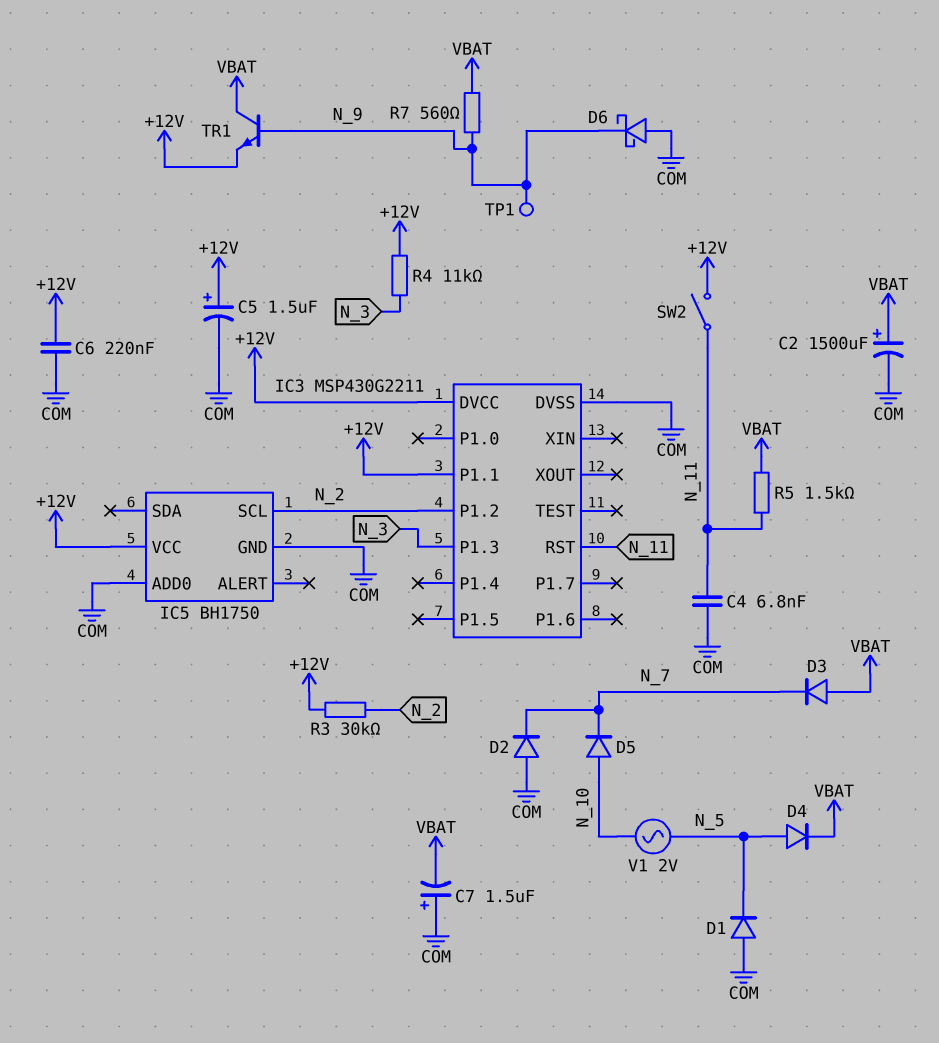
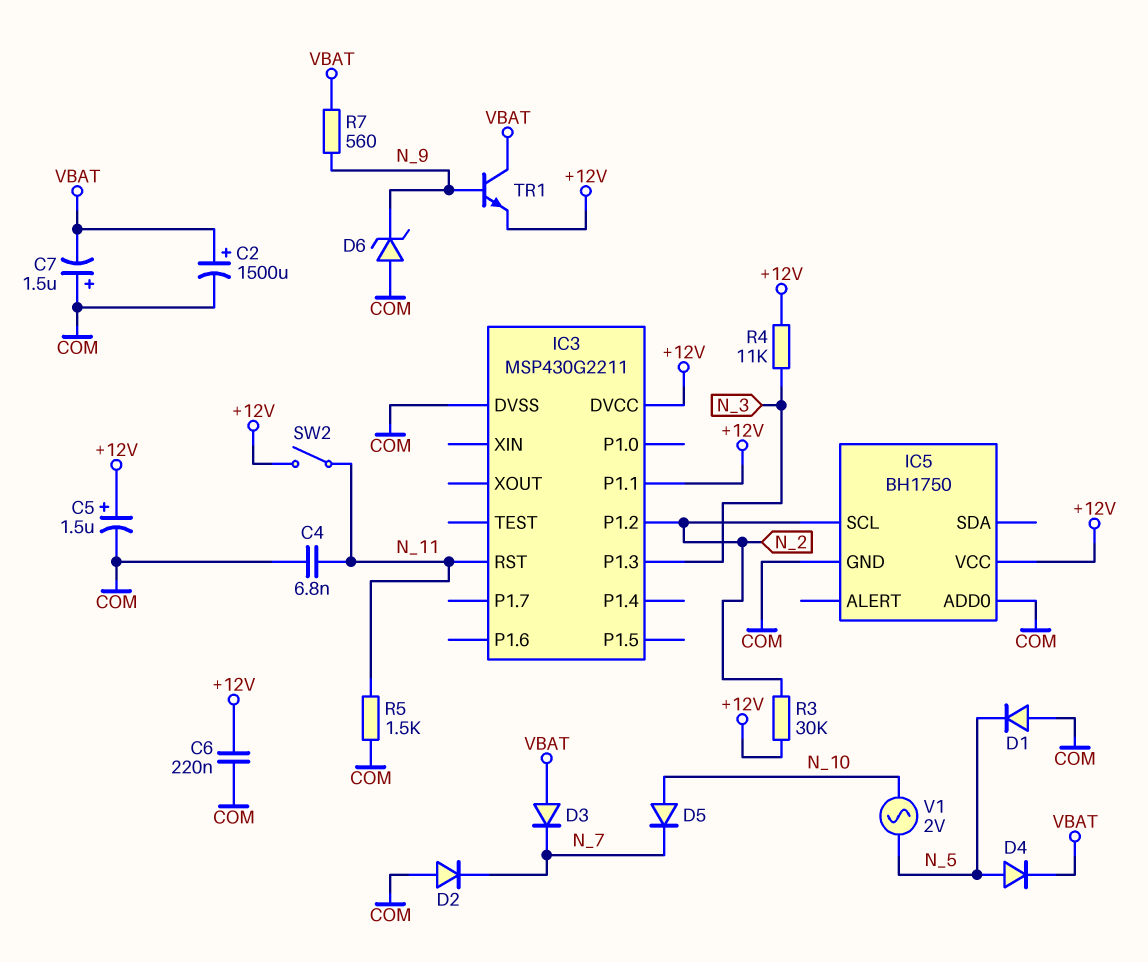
D6: schottky (A COM, K N_9) -> zener (A COM, K N_9)
R5: 1.5k (N_11, VBAT) -> 1.5k (COM, N_11)
TP1: test point (N_9) -> none

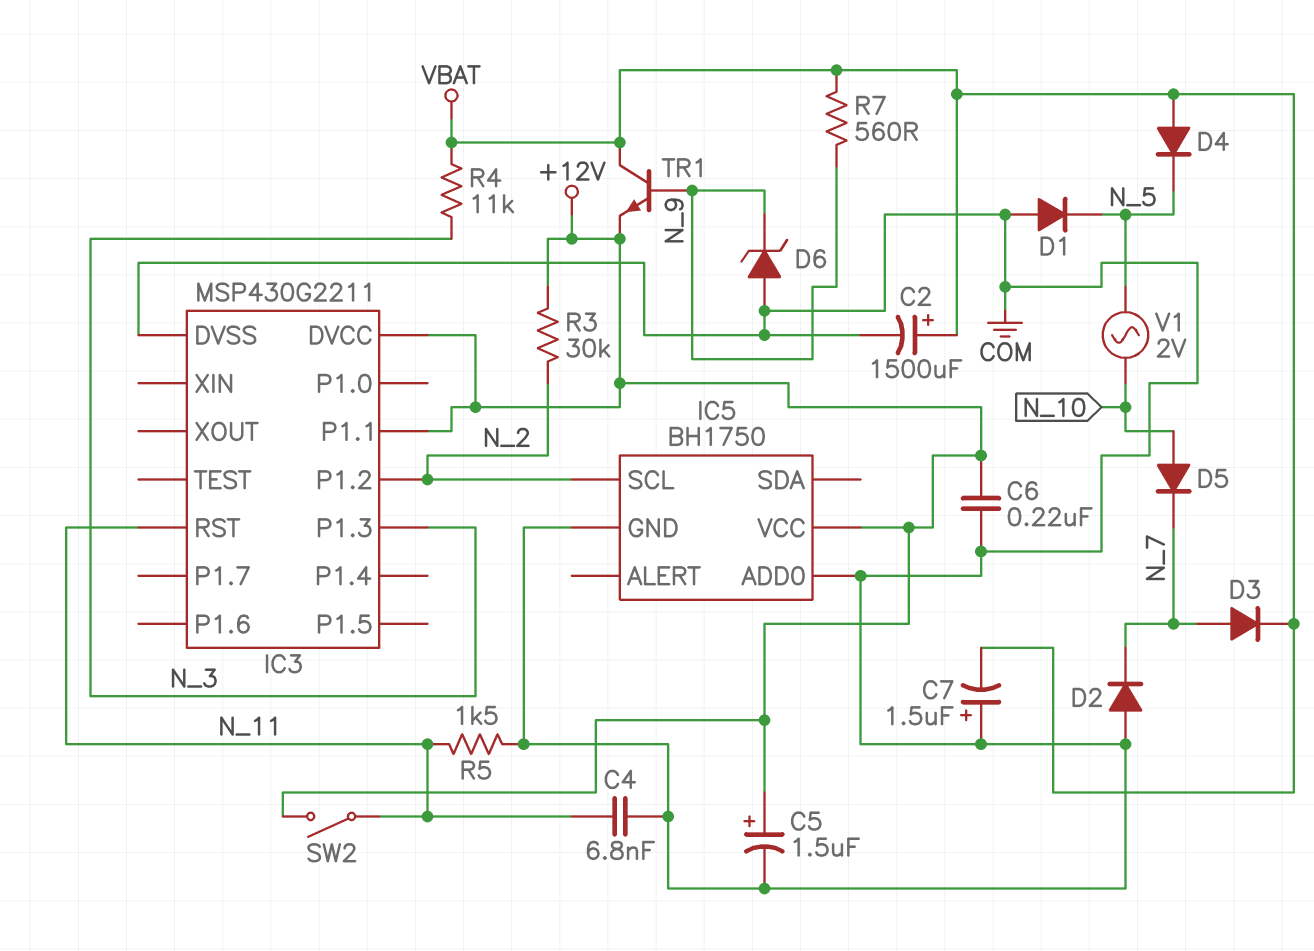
D3: diode (A VBAT, K N_7) -> diode (A N_7, K VBAT)
D4: diode (A N_5, K VBAT) -> diode (A VBAT, K N_5)
R4: 11k (+12V, N_3) -> 11k (N_3, VBAT)

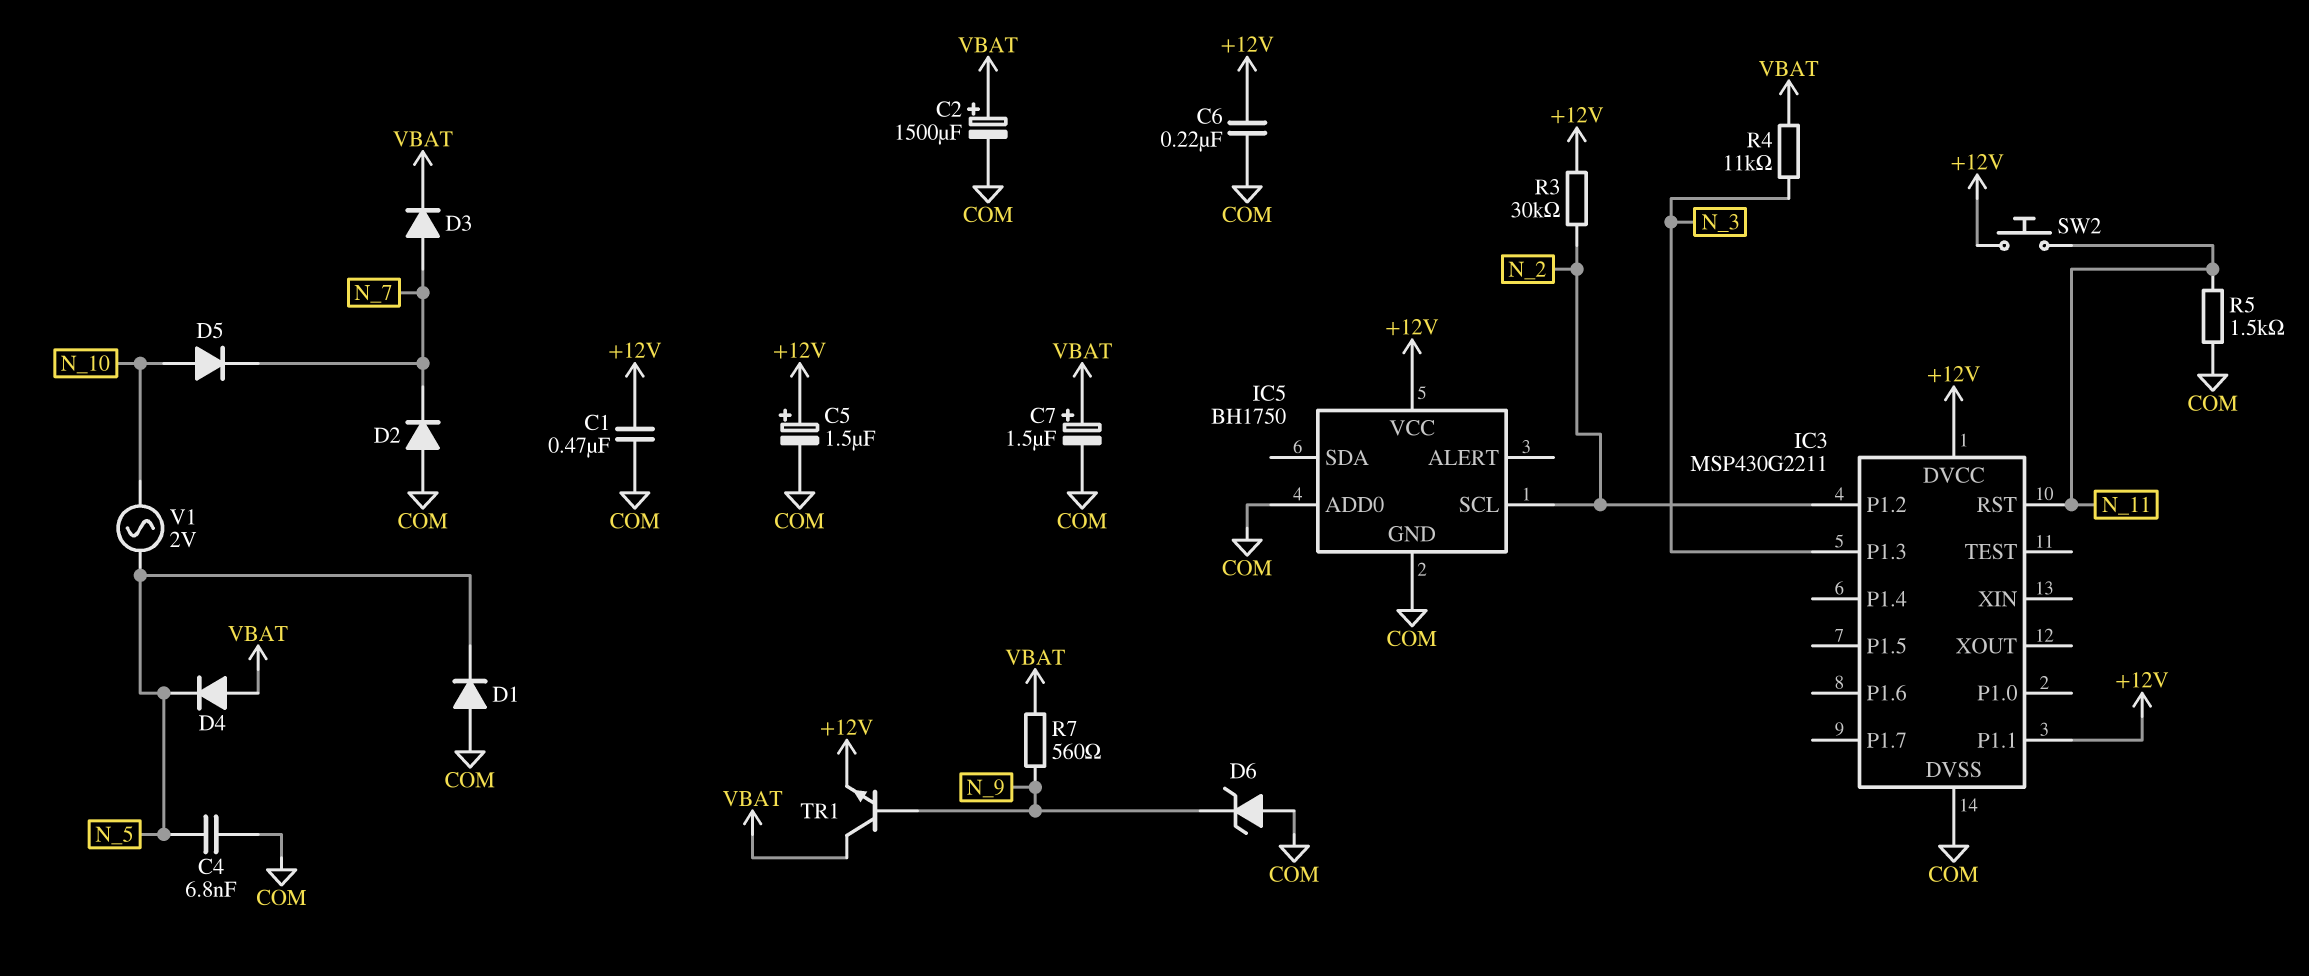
C1: none -> 470nF (+12V, COM)
C4: 6.8nF (COM, N_11) -> 6.8nF (COM, N_5)
C7: 1.5uF (plus COM, minus VBAT) -> 1.5uF (plus VBAT, minus COM)
SW2: switch (+12V, N_11) -> button (+12V, N_11)

